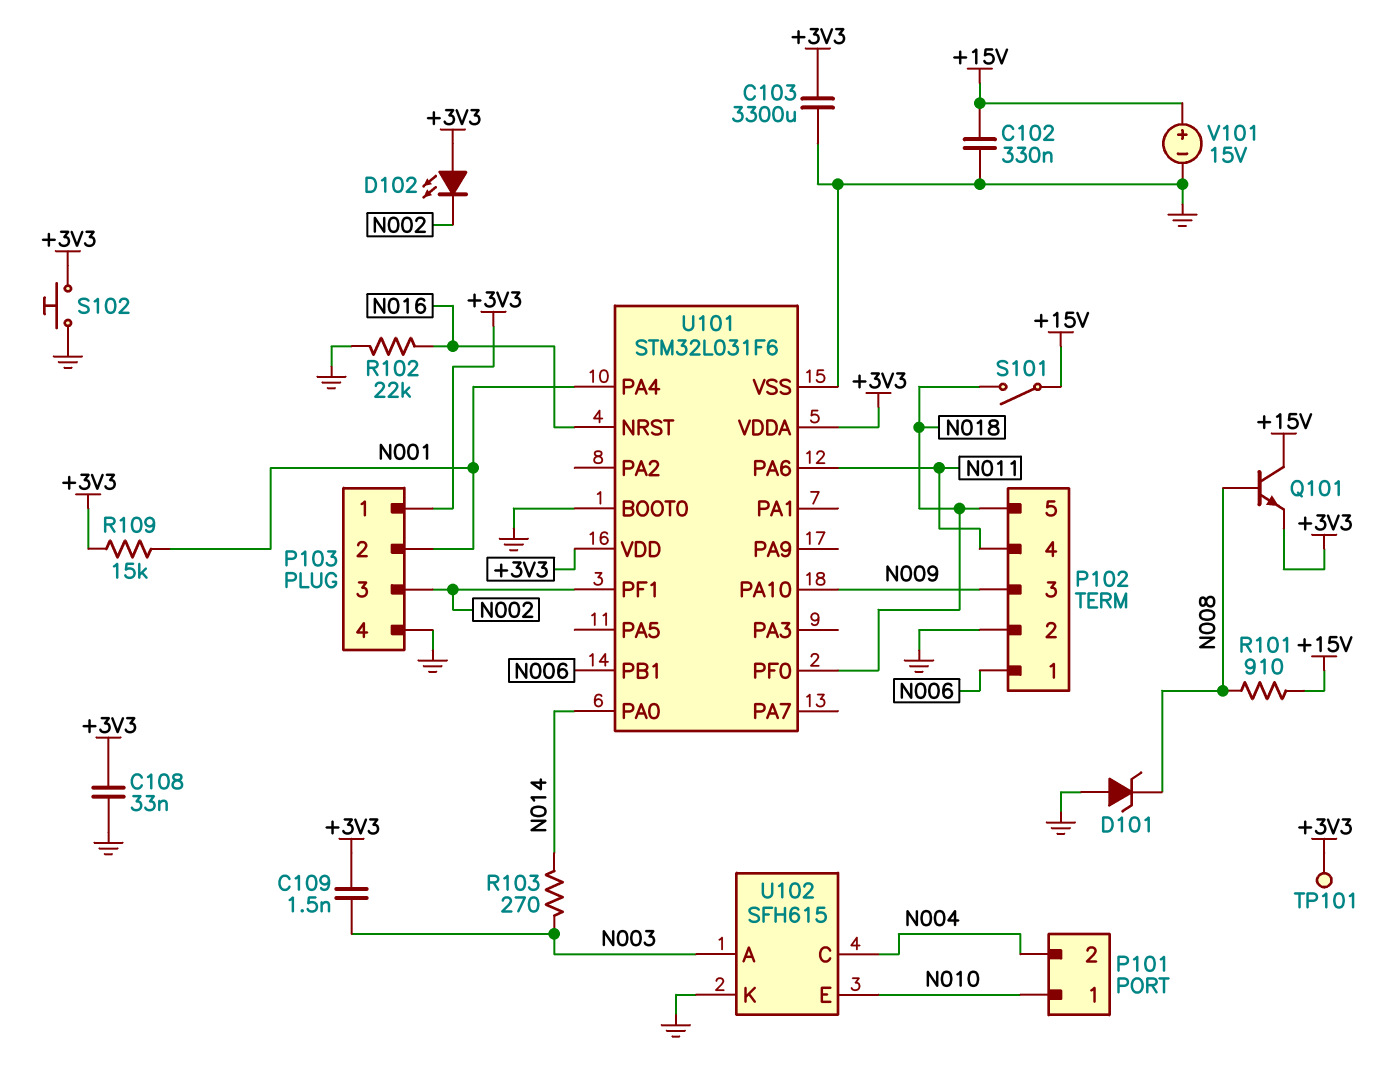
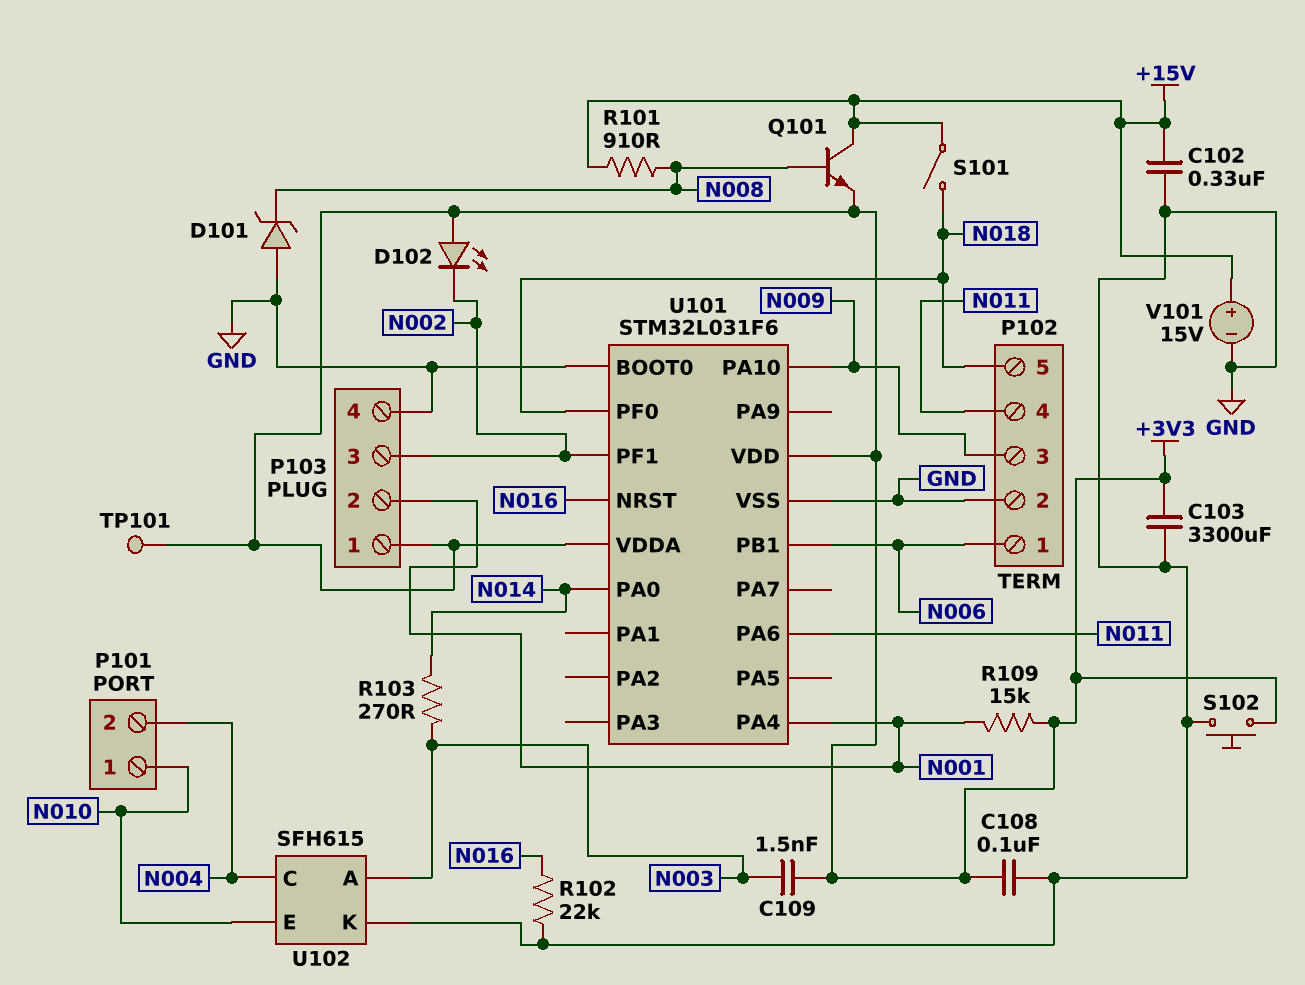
C108: 33nF (+3V3, GND) -> 100nF (+3V3, GND)

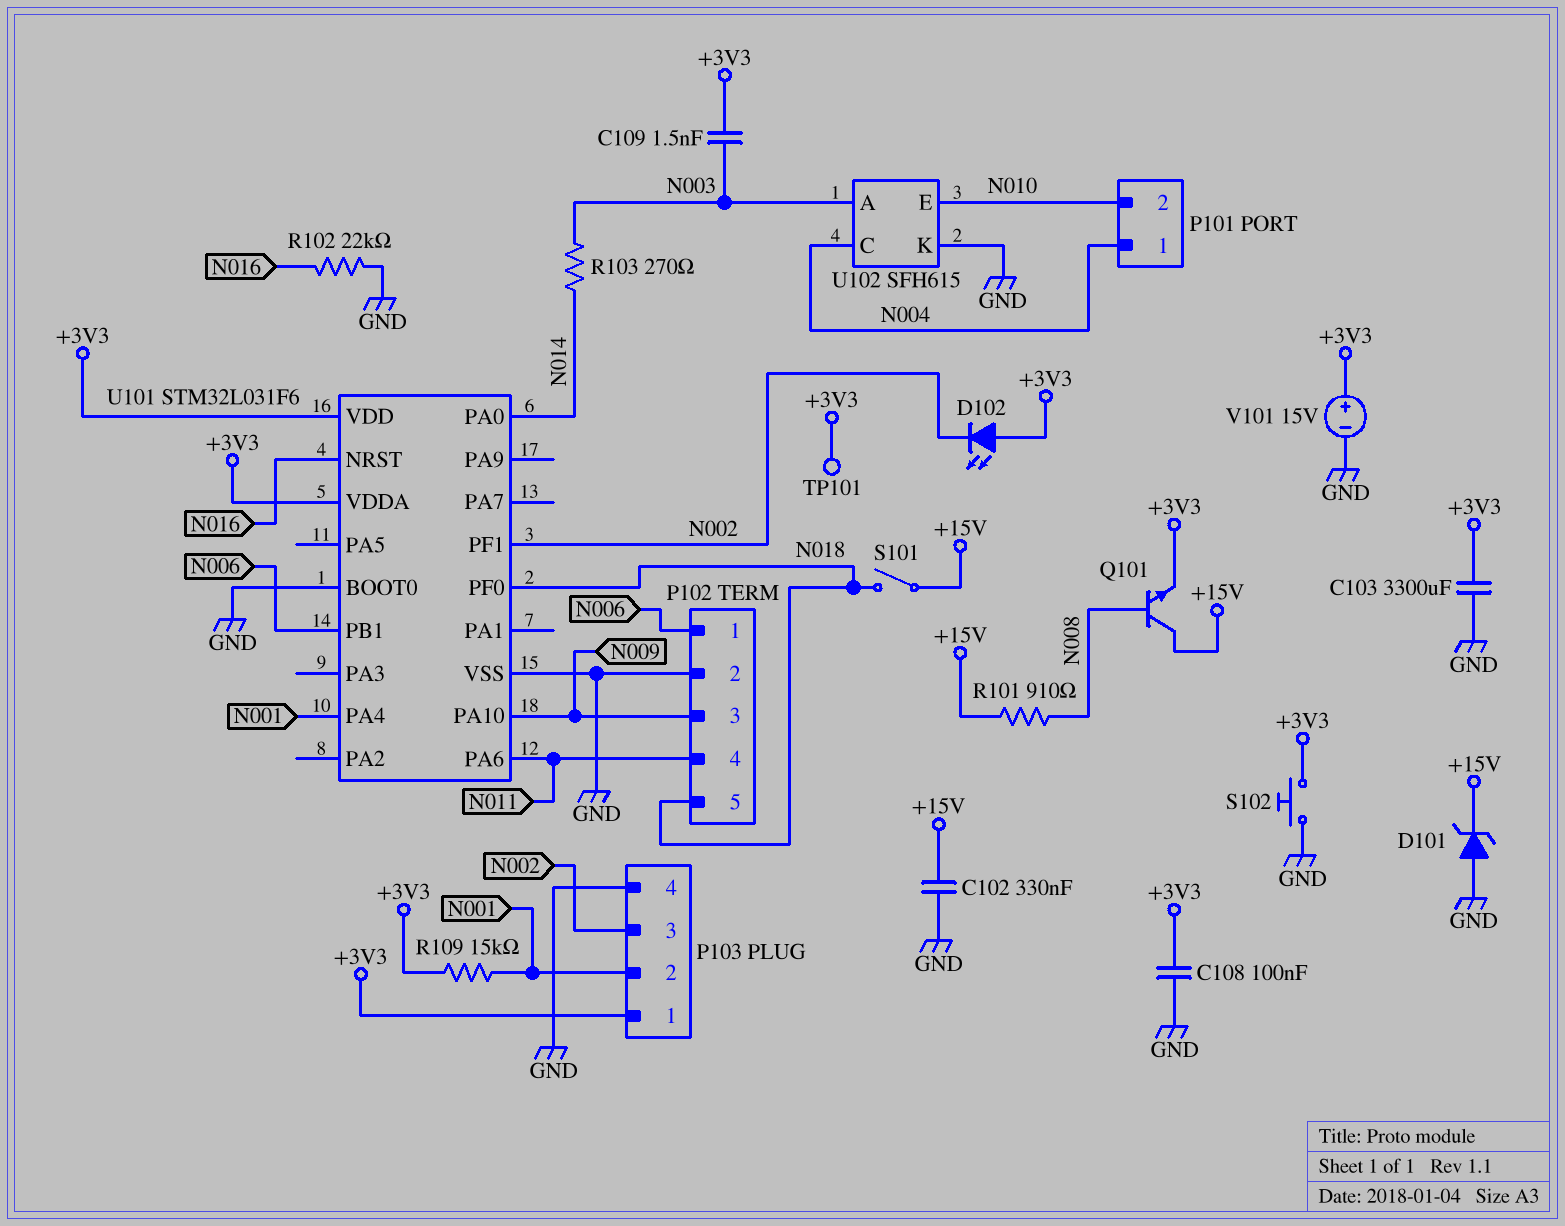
D101: zener (A GND, K N008) -> zener (A GND, K +15V)
P101 pin 1: N010 -> N004
P101 pin 2: N004 -> N010
V101: 15V (plus +15V, minus GND) -> 15V (plus +3V3, minus GND)

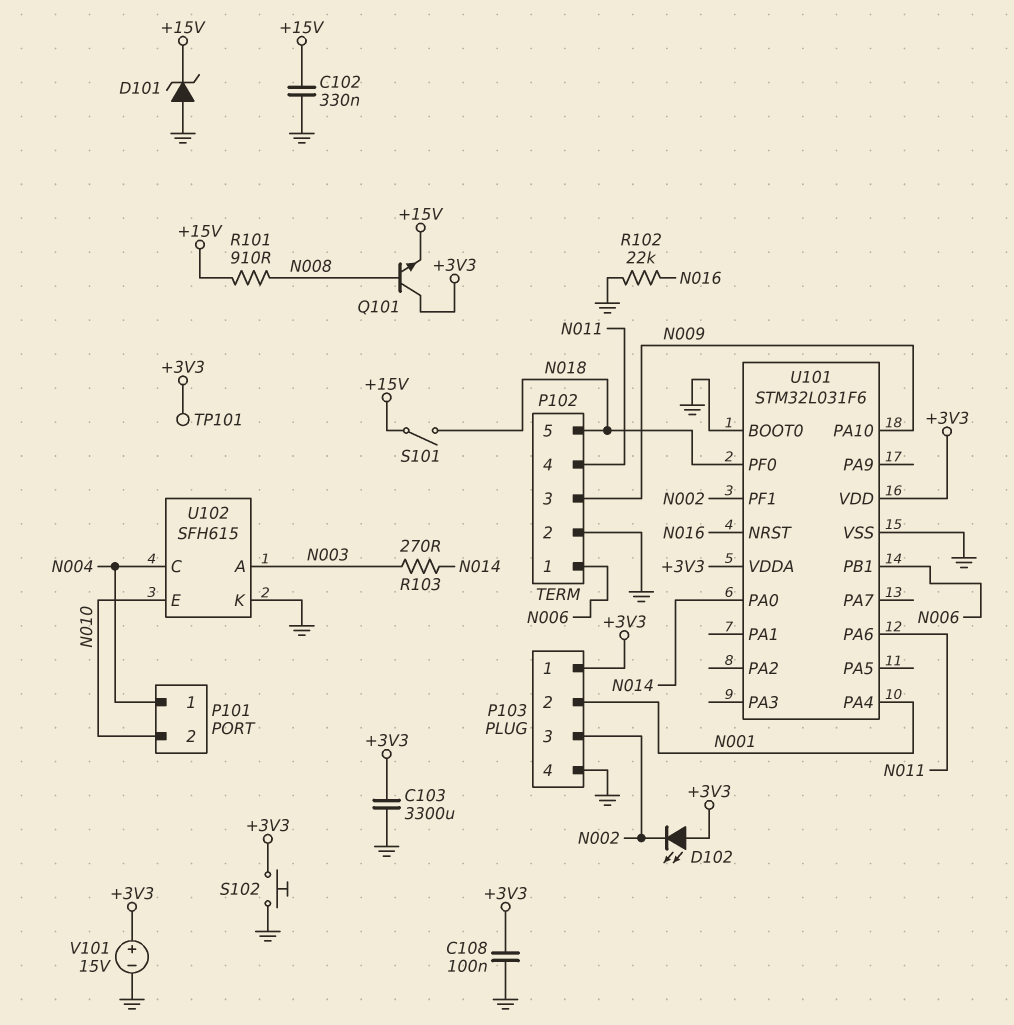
C109: 1.5nF (+3V3, N003) -> none
Q101: NPN (B N008, C +15V, E +3V3) -> NPN (B N008, C +3V3, E +15V)
R109: 15k (+3V3, N001) -> none

